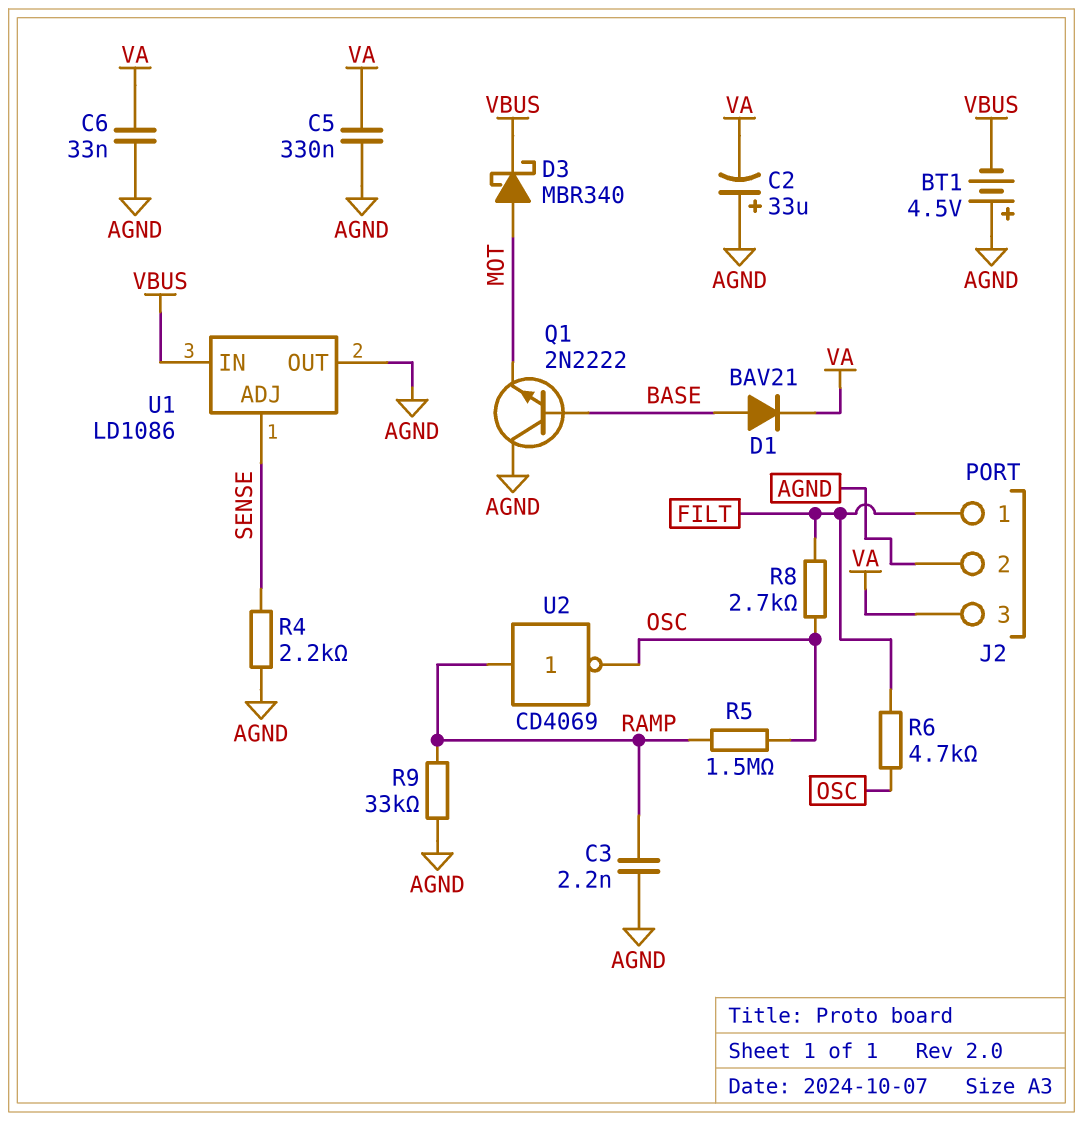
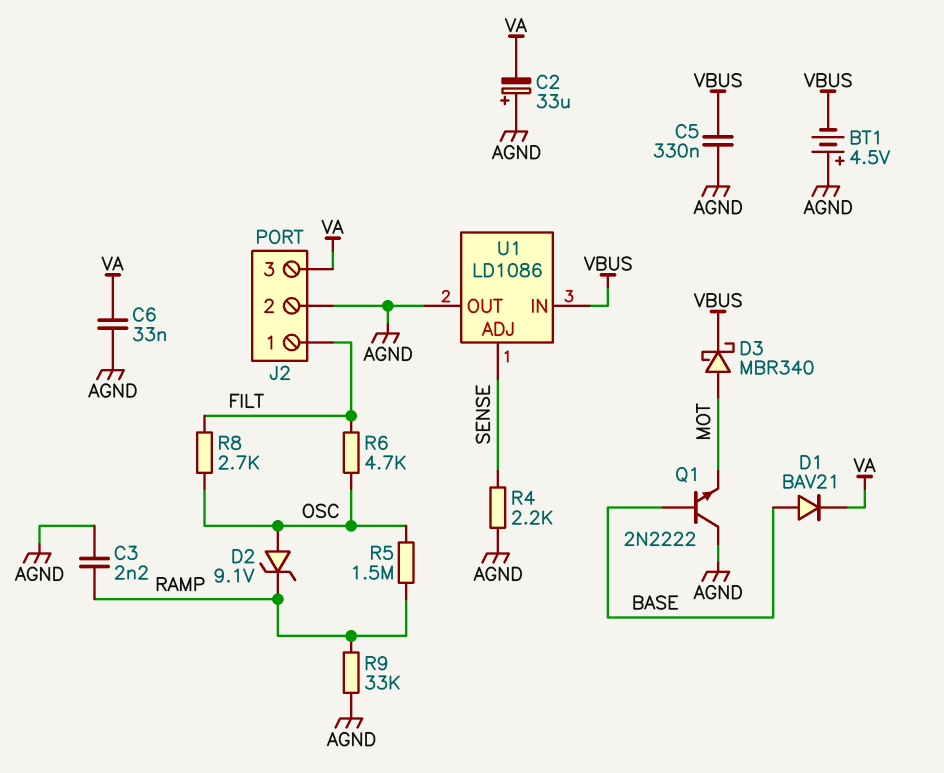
C5: 330nF (AGND, VA) -> 330nF (AGND, VBUS)
D2: none -> zener 9.1V (A OSC, K RAMP)
U2: NOT CD4069 (in RAMP, out OSC) -> none

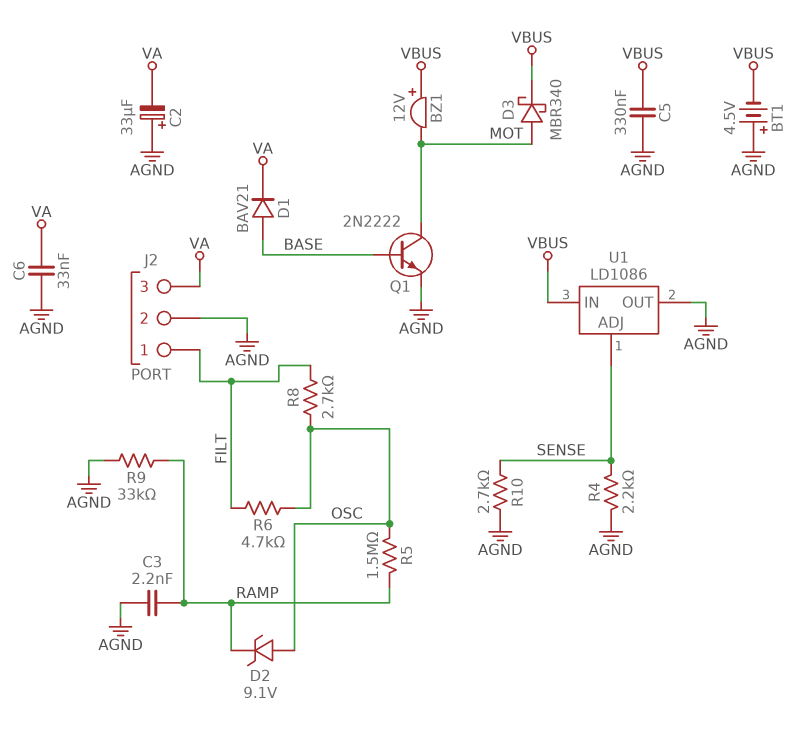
BZ1: none -> buzzer 12V (plus VBUS, minus MOT)
Q1: NPN 2N2222 (B BASE, C AGND, E MOT) -> NPN 2N2222 (B BASE, C MOT, E AGND)
R10: none -> 2.7k (AGND, SENSE)

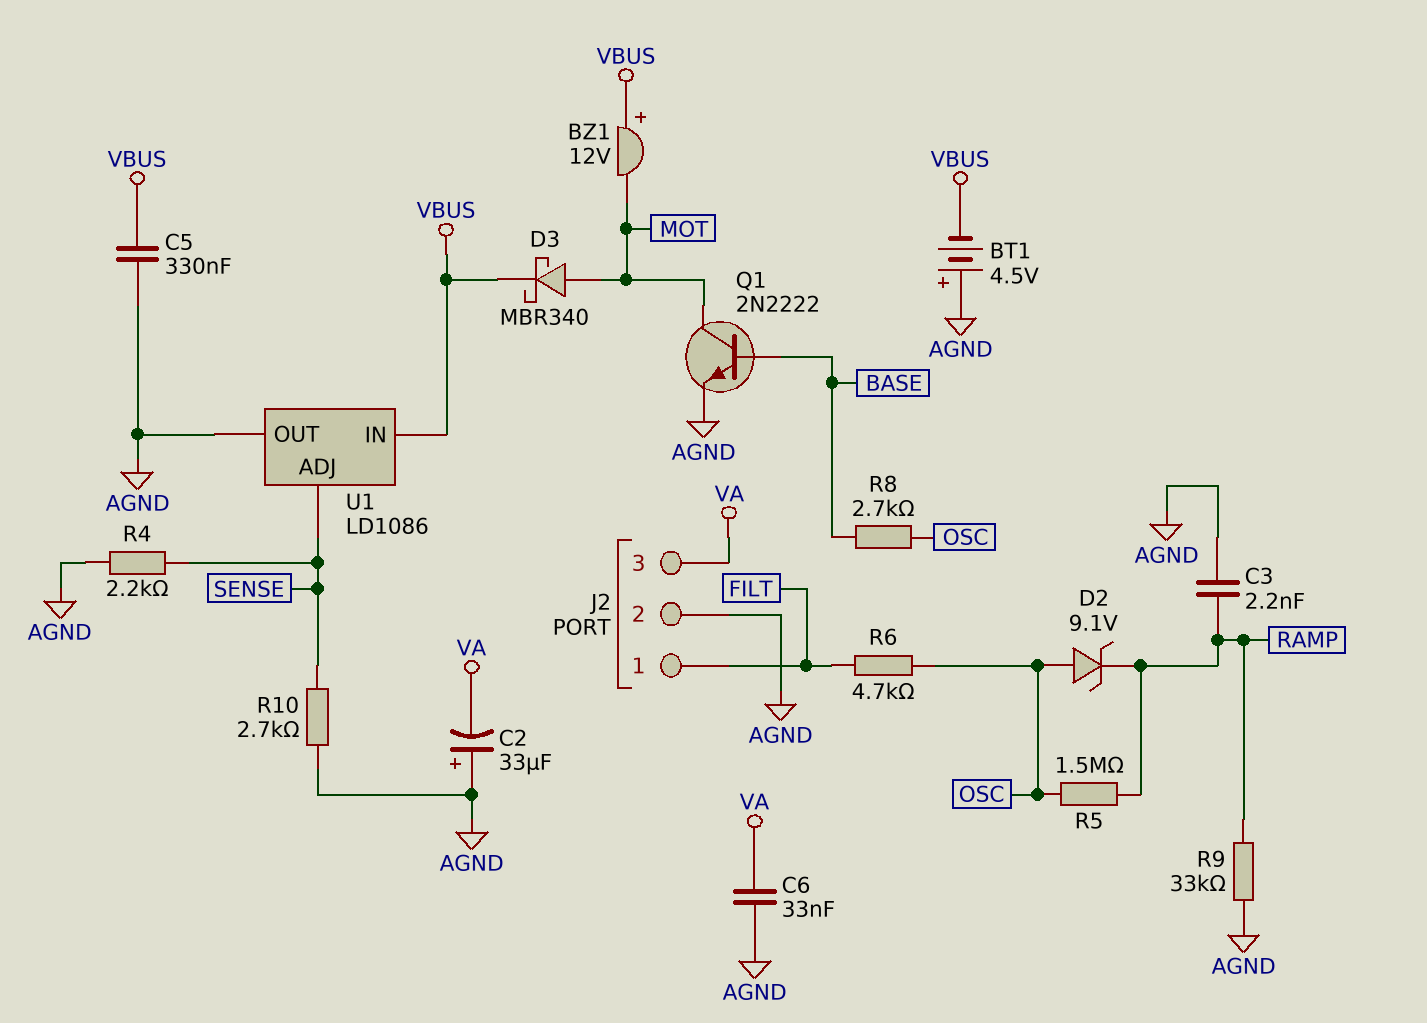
D1: diode BAV21 (A BASE, K VA) -> none
R8: 2.7k (FILT, OSC) -> 2.7k (BASE, OSC)

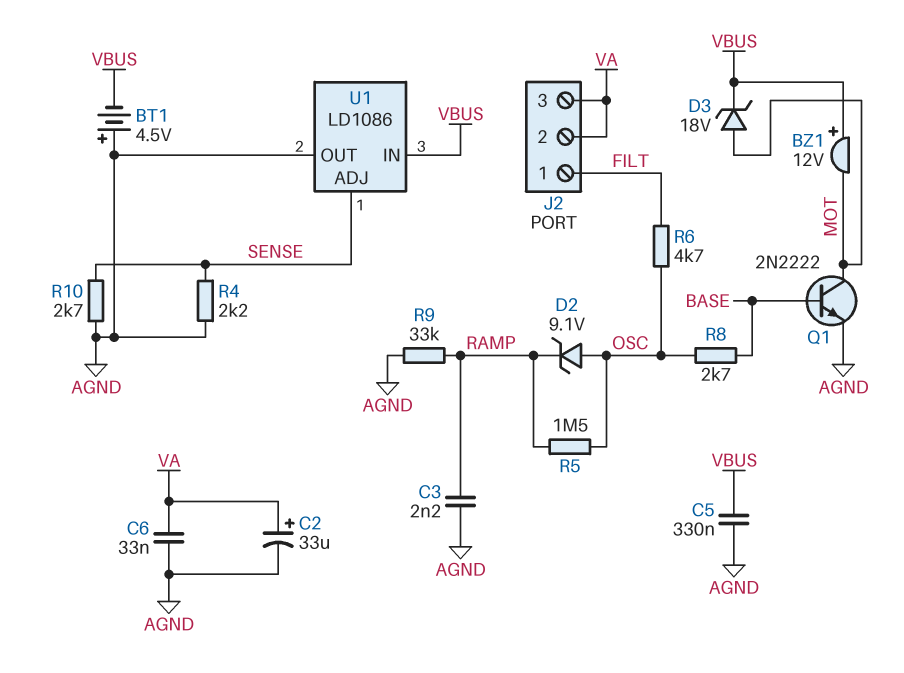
C2: 33uF (plus AGND, minus VA) -> 33uF (plus VA, minus AGND)
D3: schottky MBR340 (A MOT, K VBUS) -> zener 18V (A MOT, K VBUS)
J2 pin 2: AGND -> VA

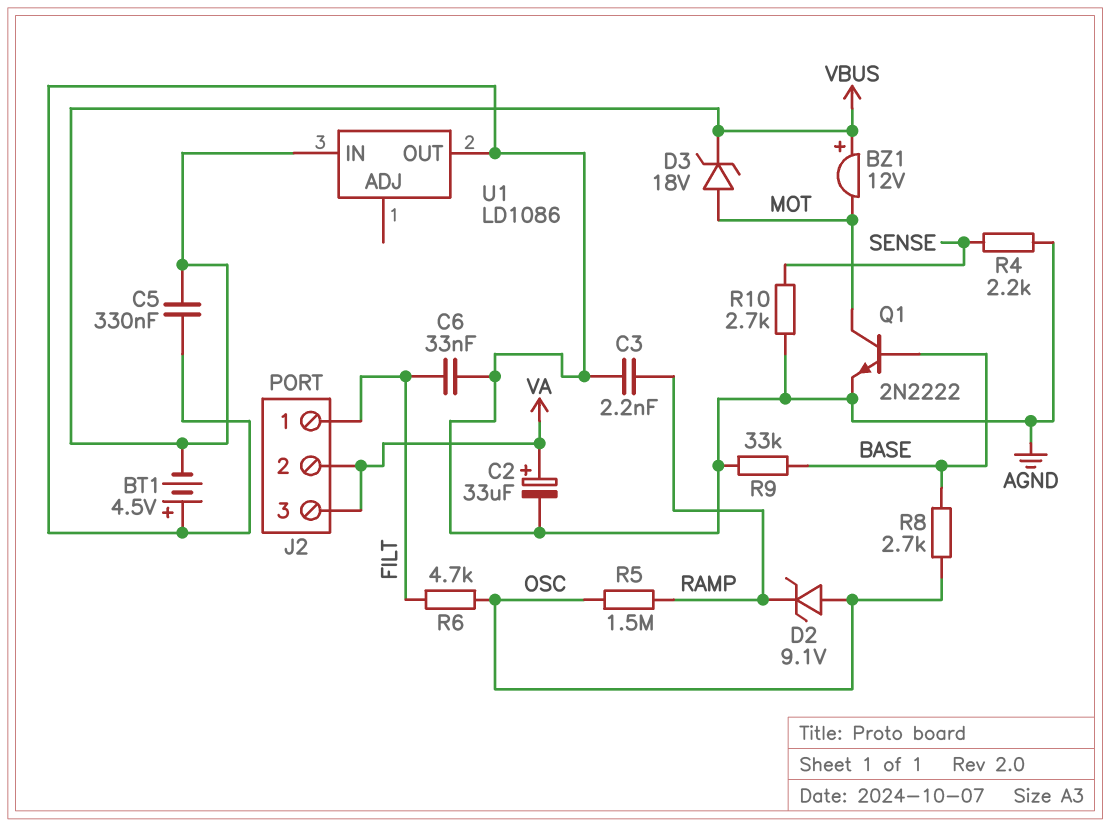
C6: 33nF (AGND, VA) -> 33nF (AGND, FILT)
R9: 33k (AGND, RAMP) -> 33k (AGND, BASE)
U1 pin ADJ: SENSE -> none

